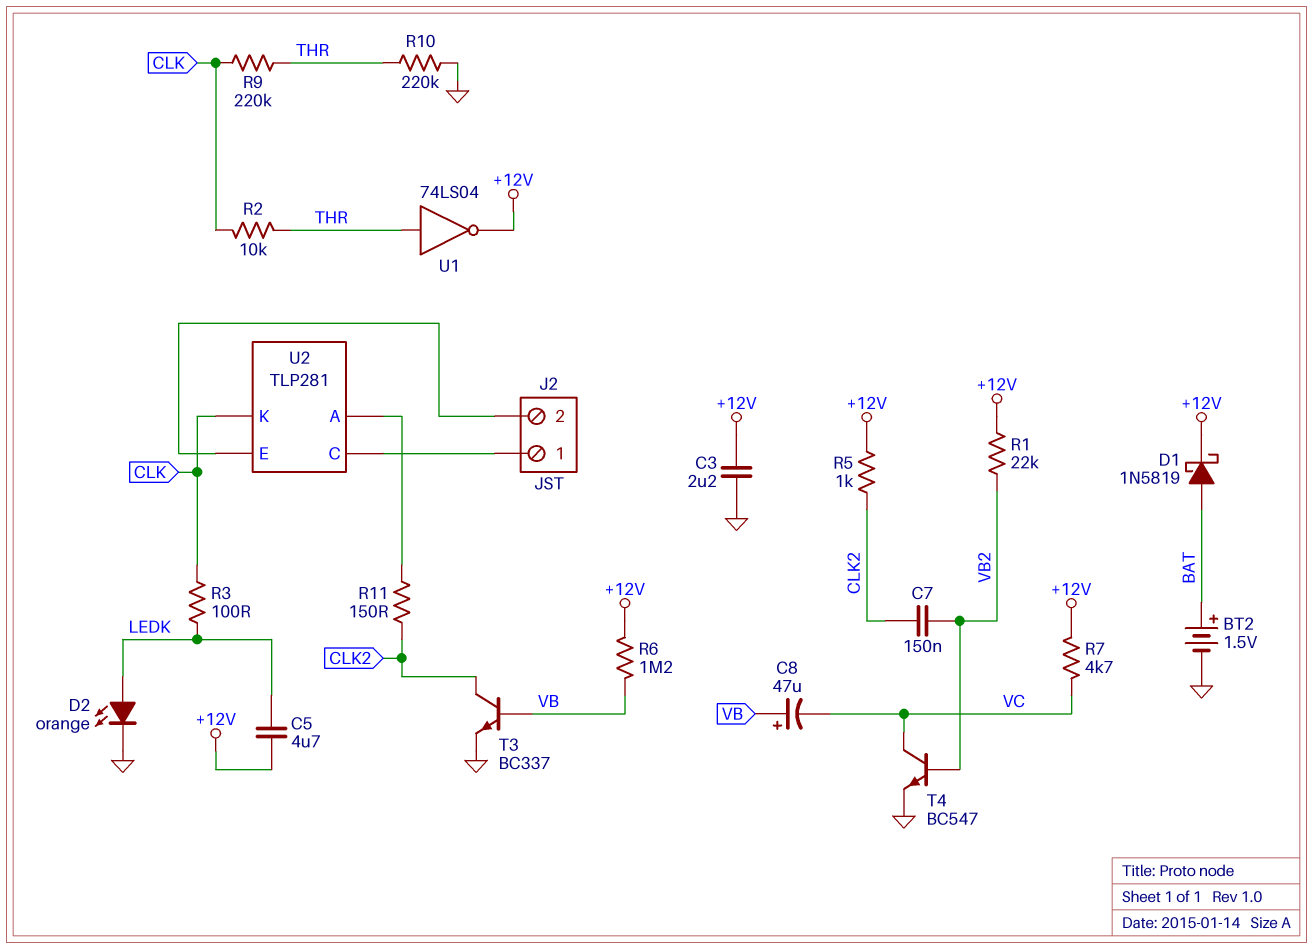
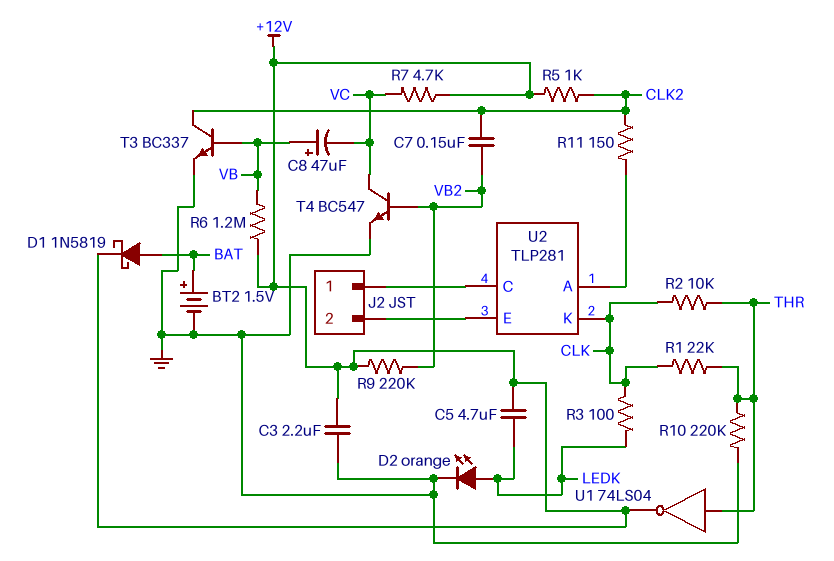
R1: 22k (+12V, VB2) -> 22k (CLK, THR)
R9: 220k (CLK, THR) -> 220k (+12V, VB2)

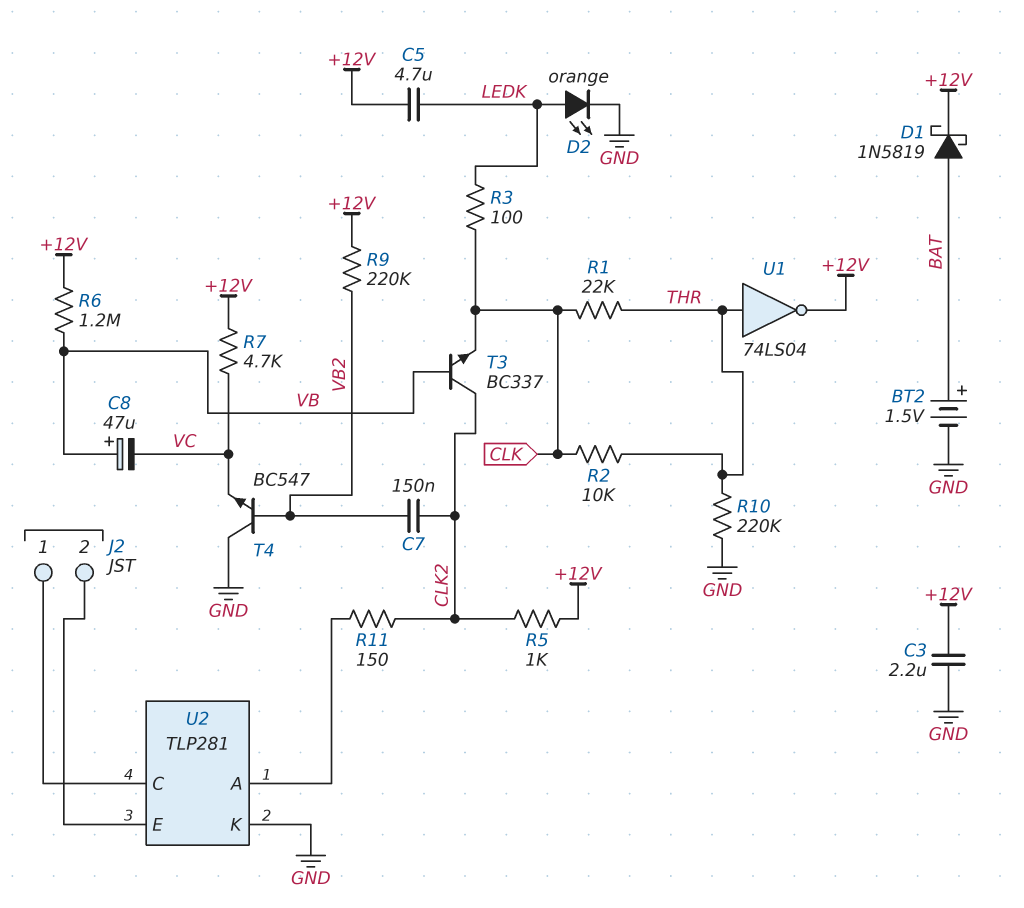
T3: NPN BC337 (B VB, C CLK2, E GND) -> NPN BC337 (B VB, C CLK2, E CLK)
T4: NPN BC547 (B VB2, C VC, E GND) -> NPN BC547 (B VB2, C GND, E VC)
U2 pin K: CLK -> GND

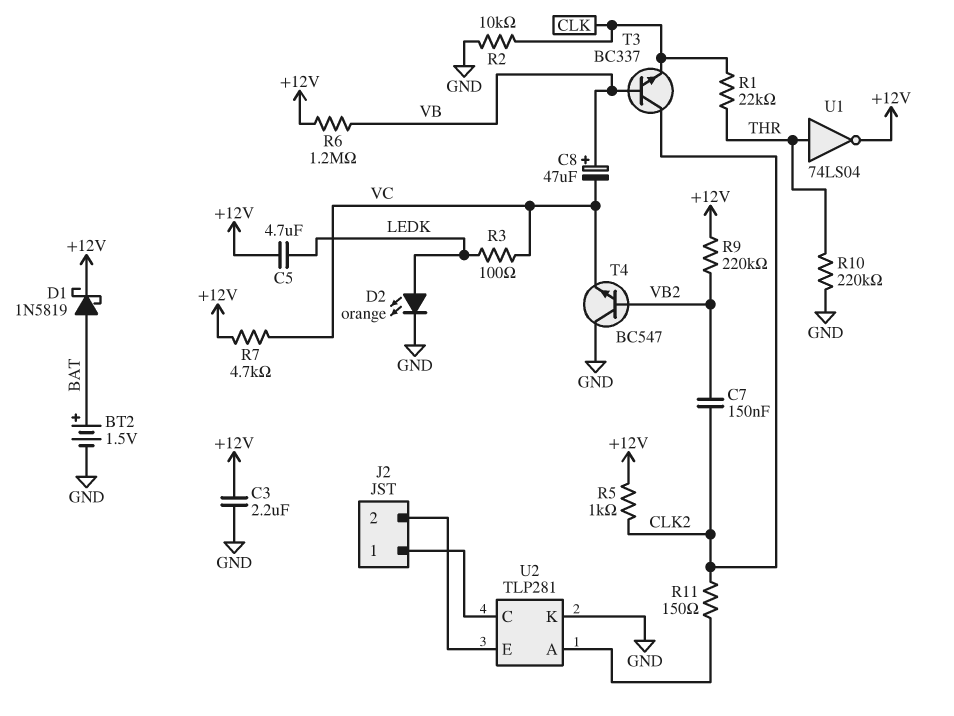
R2: 10k (CLK, THR) -> 10k (CLK, GND)
R3: 100 (CLK, LEDK) -> 100 (LEDK, VC)

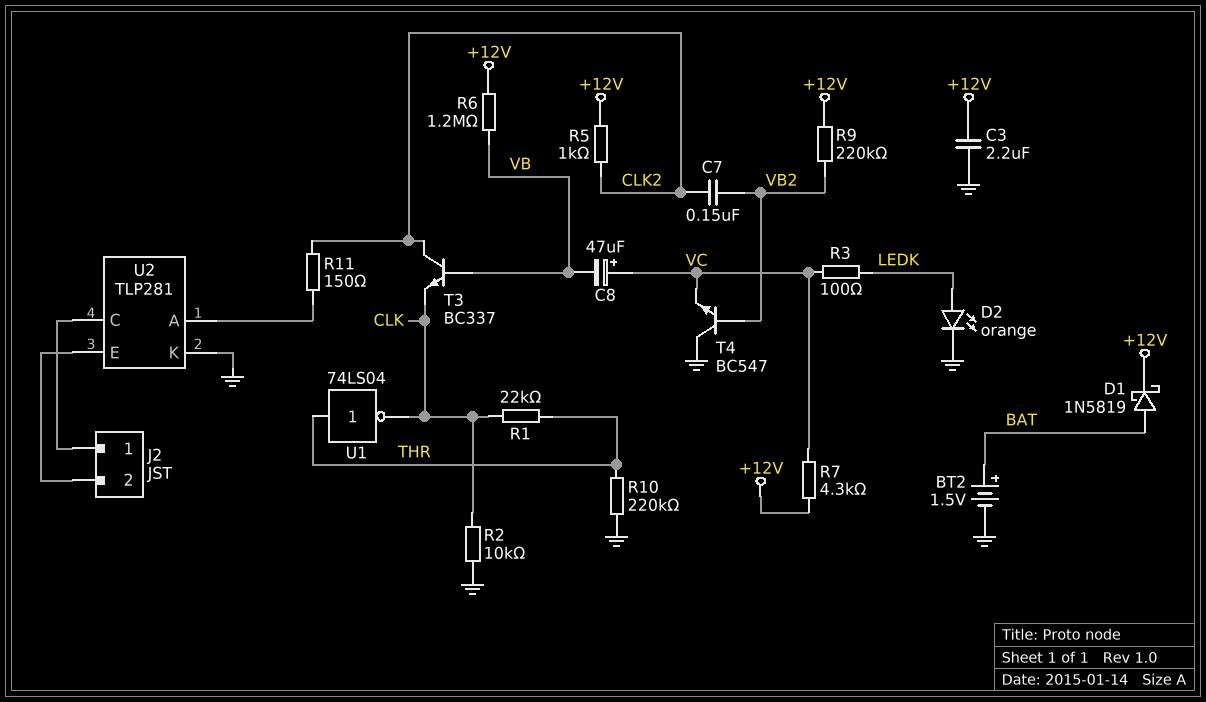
C5: 4.7uF (+12V, LEDK) -> none
C8: 47uF (plus VB, minus VC) -> 47uF (plus VC, minus VB)
R7: 4.7k (+12V, VC) -> 4.3k (+12V, VC)
U1: NOT 74LS04 (in THR, out +12V) -> NOT 74LS04 (in THR, out CLK)

